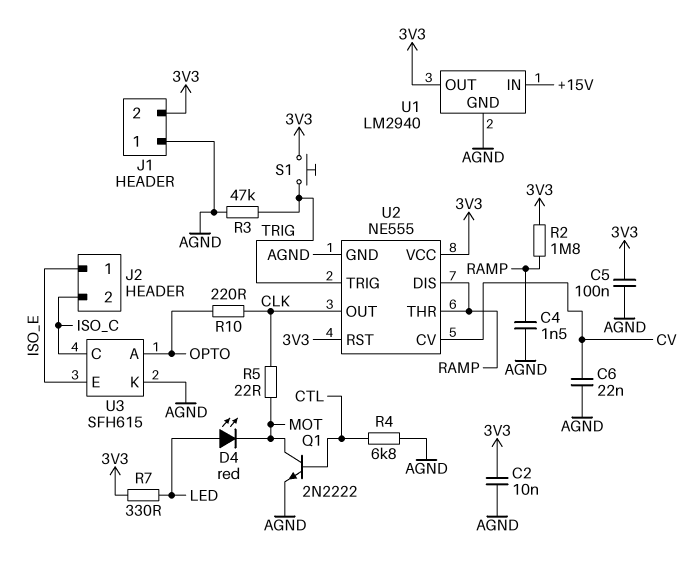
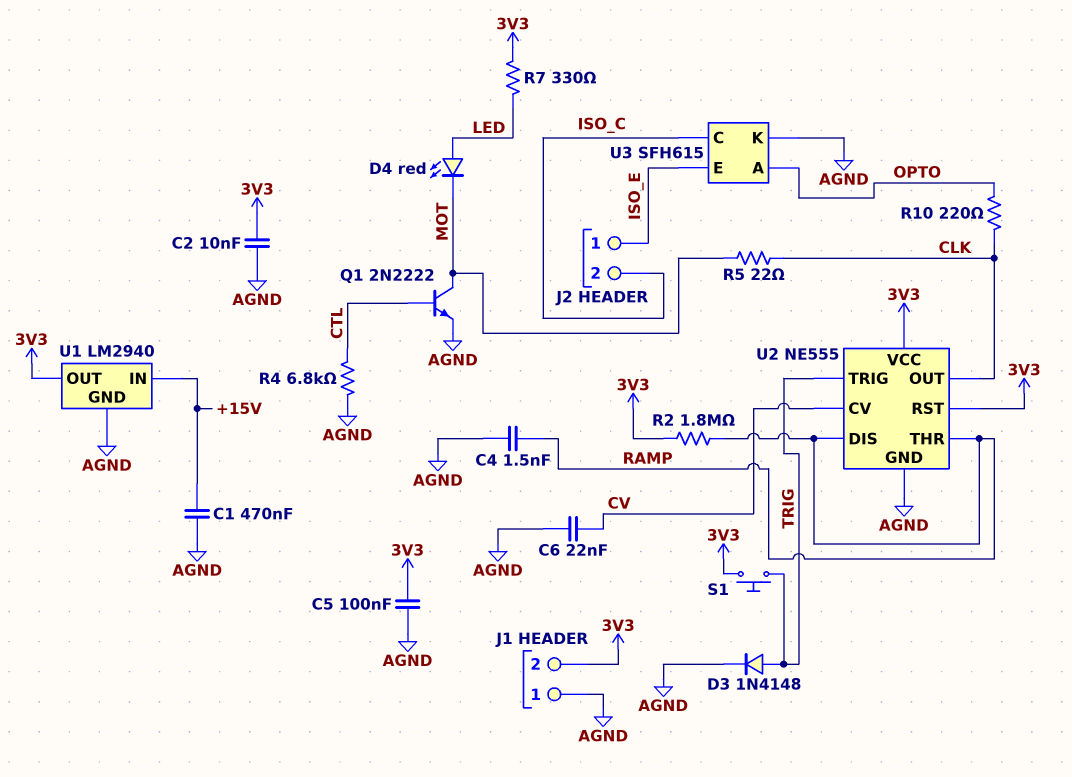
C1: none -> 470nF (+15V, AGND)
D3: none -> diode 1N4148 (A TRIG, K AGND)
R3: 47k (AGND, TRIG) -> none

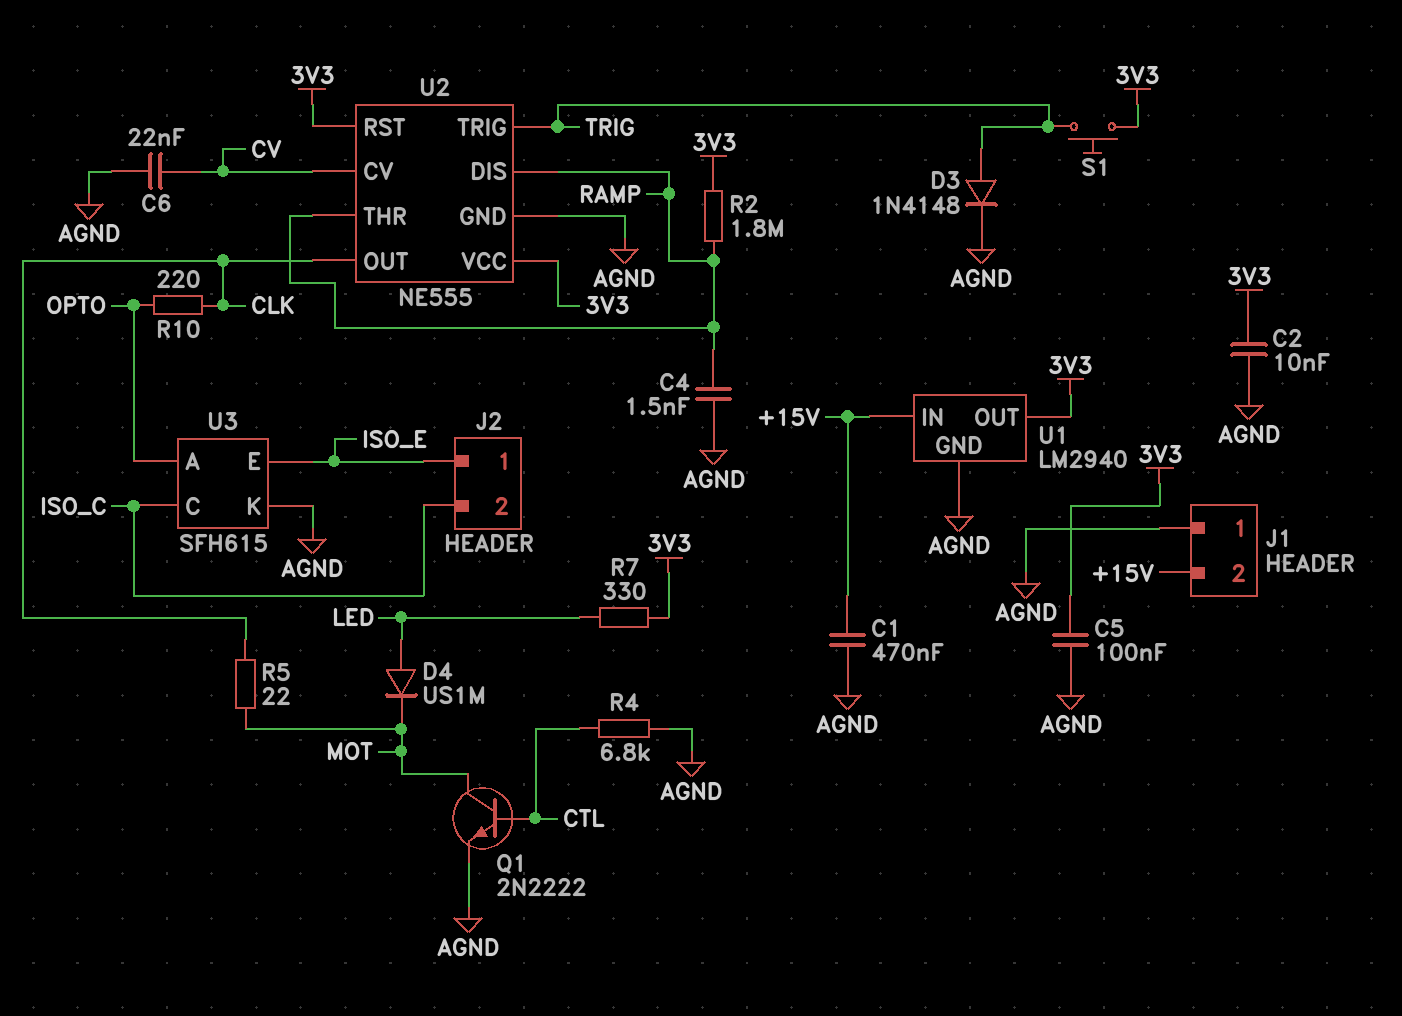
D4: LED red (A LED, K MOT) -> diode US1M (A LED, K MOT)
J1 pin 2: 3V3 -> +15V

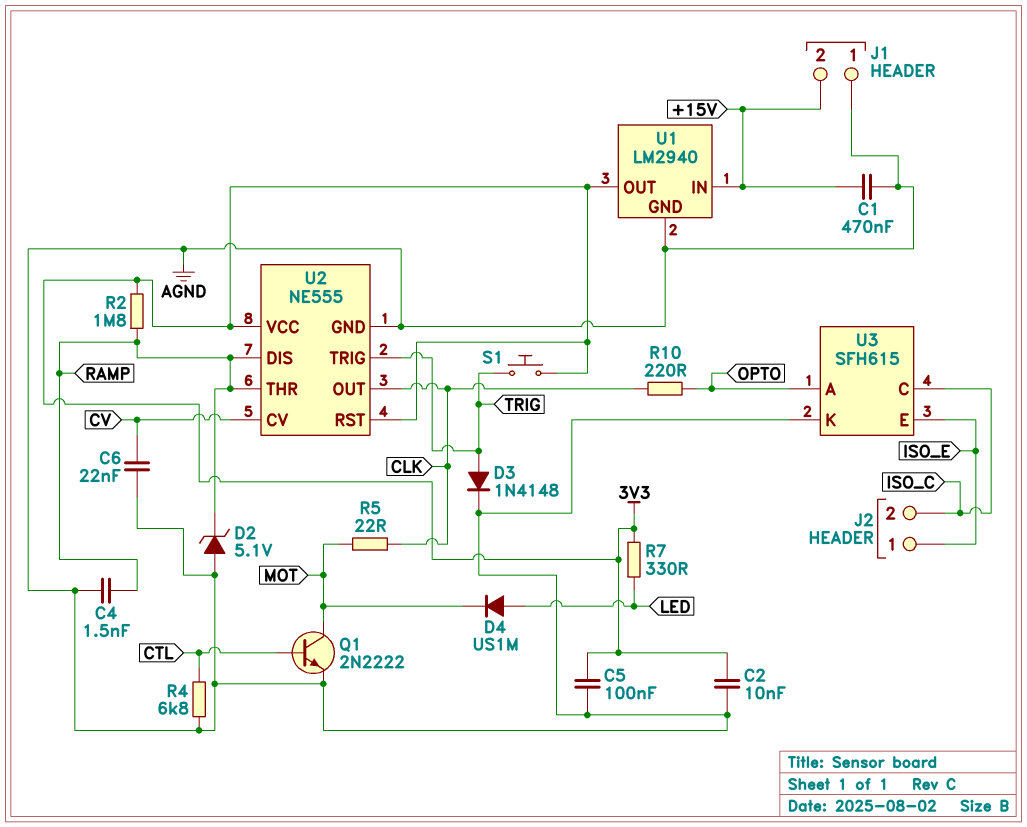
D2: none -> zener 5.1V (A AGND, K RAMP)

